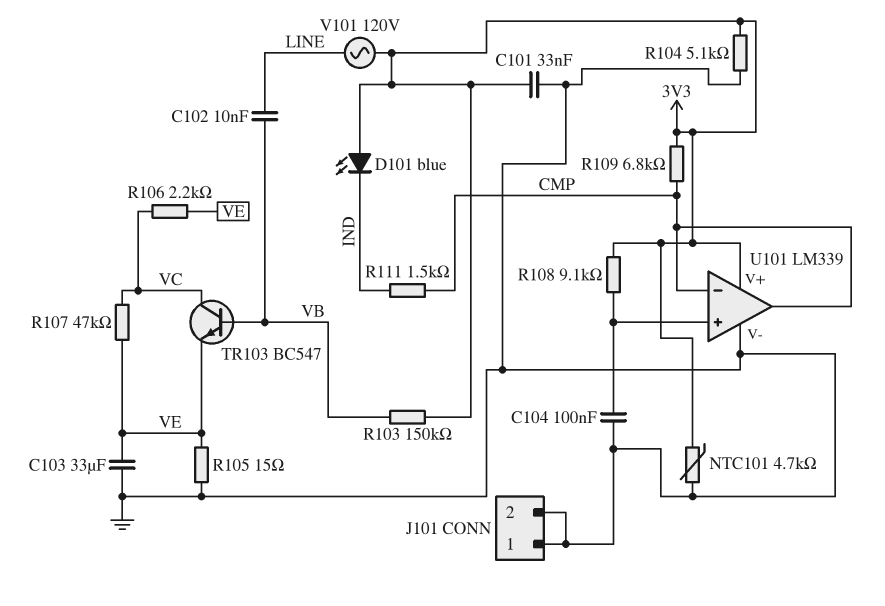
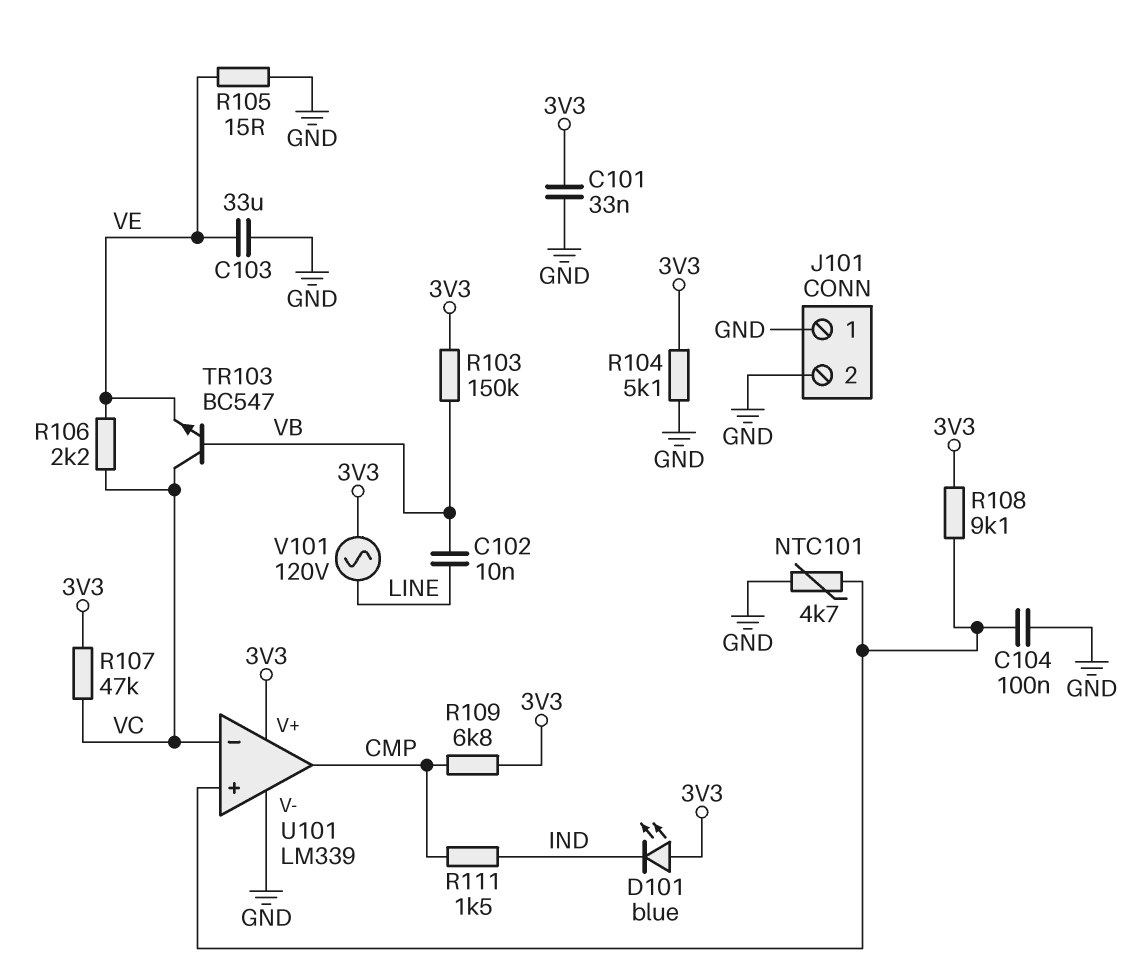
NTC101: 4.7k (3V3, GND) -> 4.7k (GND, U101/in+)
R107: 47k (VC, VE) -> 47k (3V3, VC)
U101 pin in-: CMP -> VC

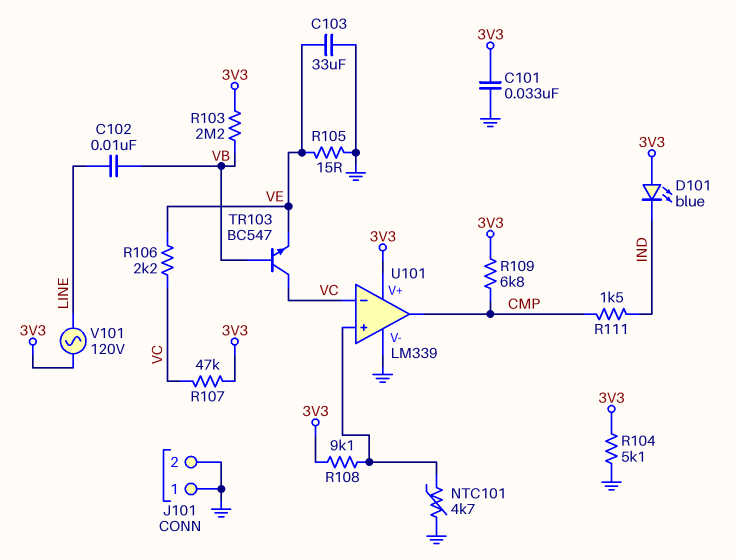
C104: 100nF (GND, U101/in+) -> none
R103: 150k (3V3, VB) -> 2.2M (3V3, VB)

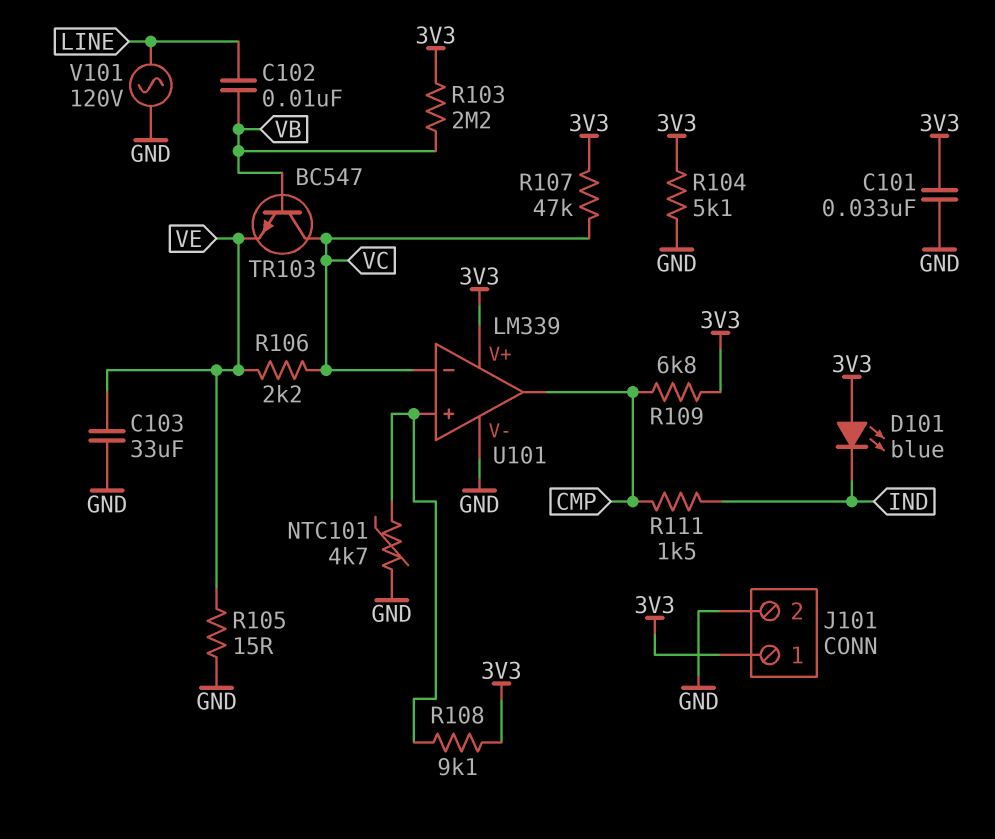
J101 pin 1: GND -> 3V3
V101: AC 120V (3V3, LINE) -> AC 120V (GND, LINE)

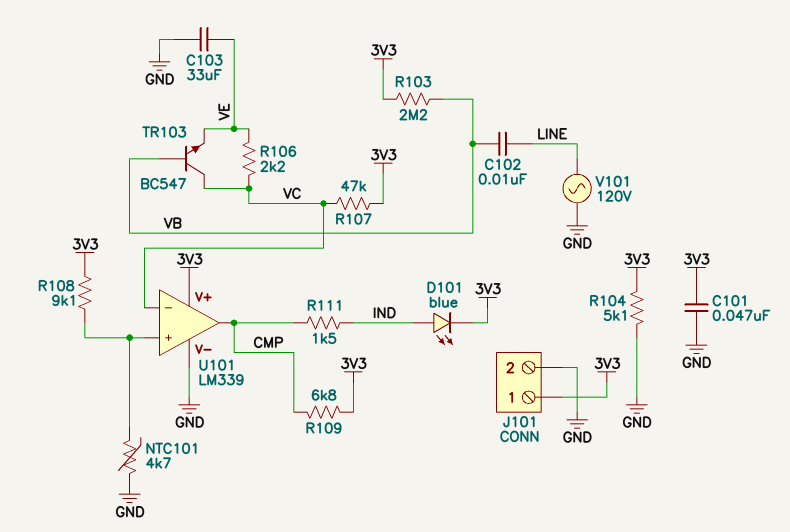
C101: 33nF (3V3, GND) -> 47nF (3V3, GND)
D101: LED blue (A 3V3, K IND) -> LED blue (A IND, K 3V3)
R105: 15 (GND, VE) -> none

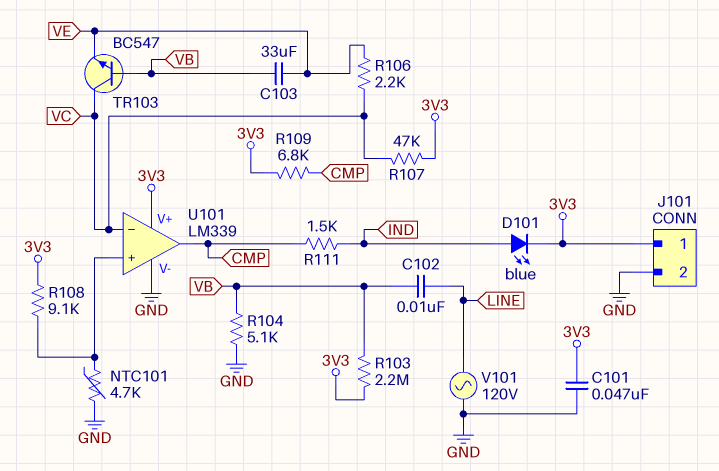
C103: 33uF (GND, VE) -> 33uF (VB, VE)
R104: 5.1k (3V3, GND) -> 5.1k (GND, VB)

